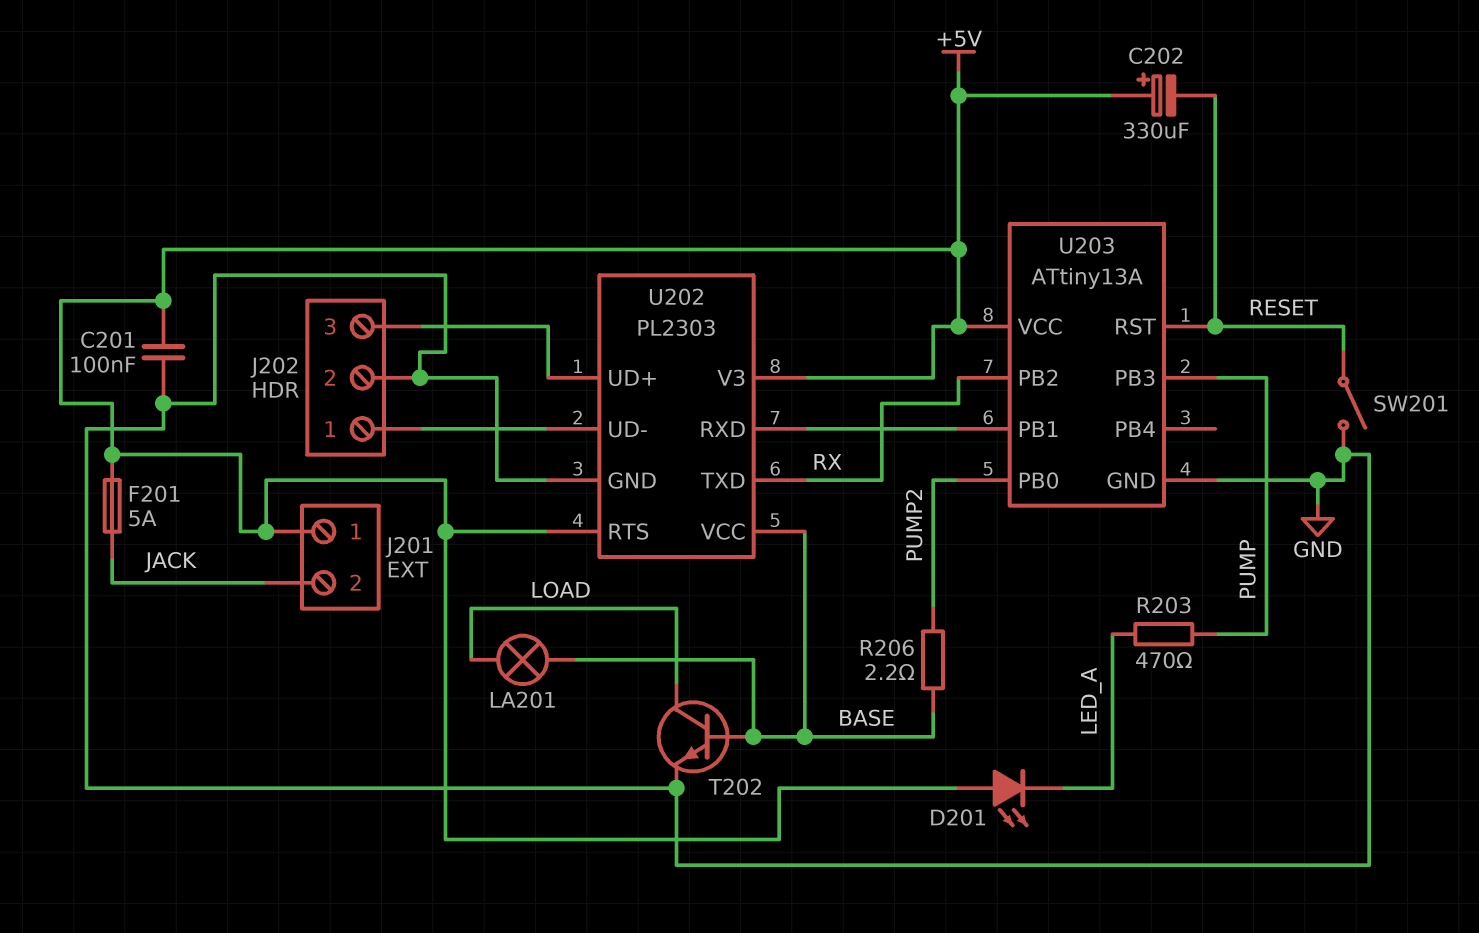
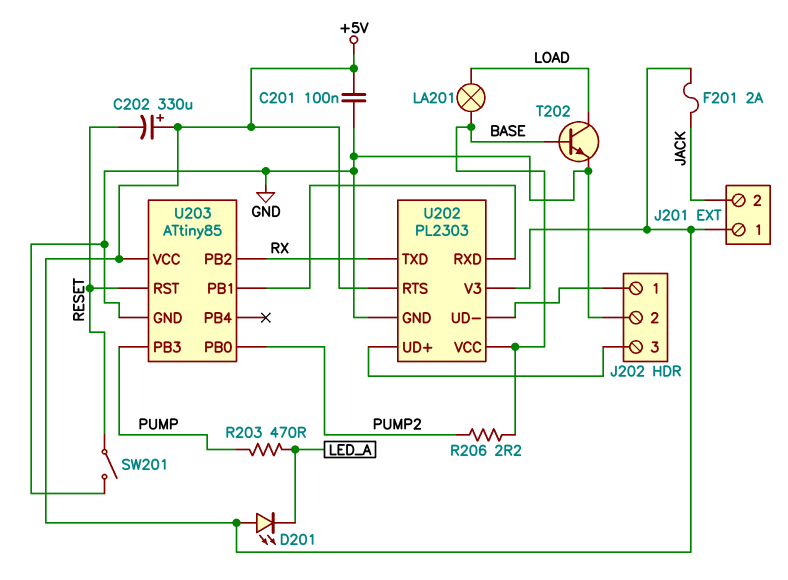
F201: 5A (+5V, JACK) -> 2A (+5V, JACK)
U203: ATtiny13A -> ATtiny85

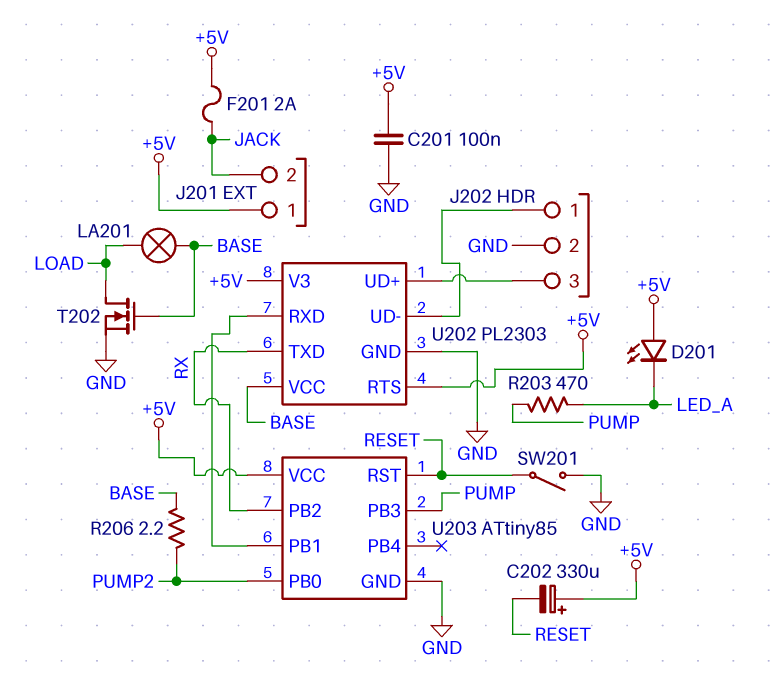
T202: NPN (B BASE, C LOAD, E GND) -> NMOS (G BASE, D LOAD, S GND)

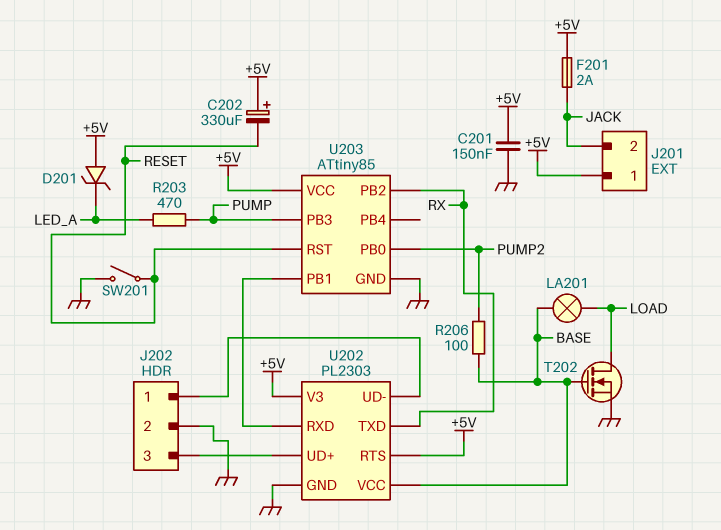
C201: 100nF (+5V, GND) -> 150nF (+5V, GND)
D201: LED (A +5V, K LED_A) -> zener (A +5V, K LED_A)
R206: 2.2 (BASE, PUMP2) -> 100 (BASE, PUMP2)

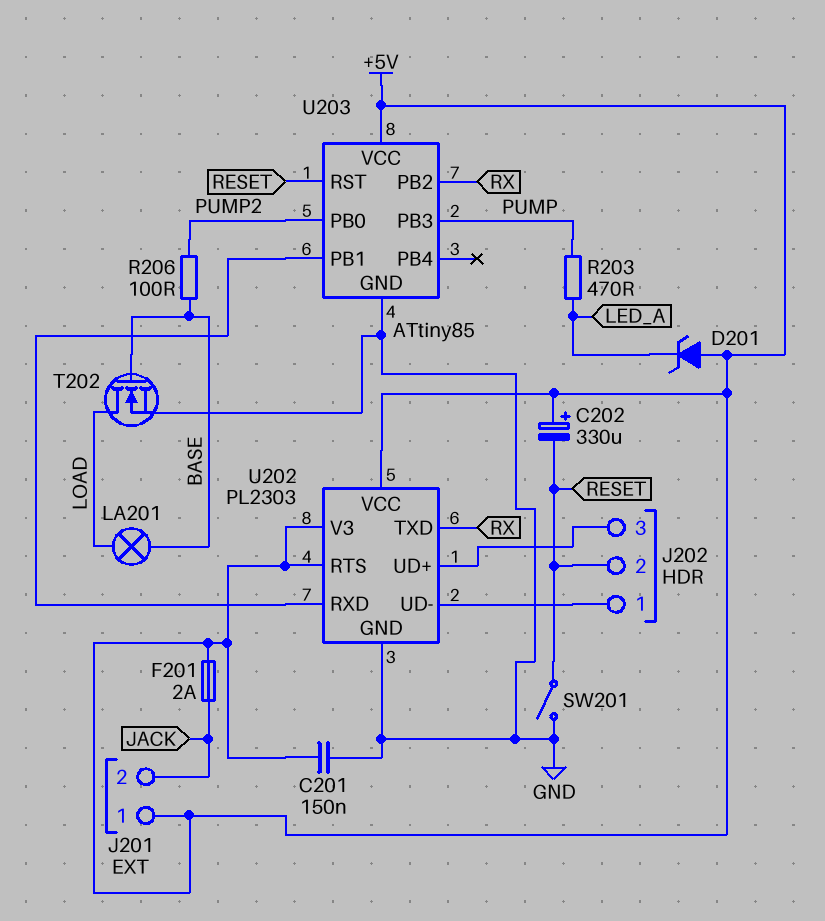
J202 pin 2: GND -> RESET
U202 pin VCC: BASE -> +5V

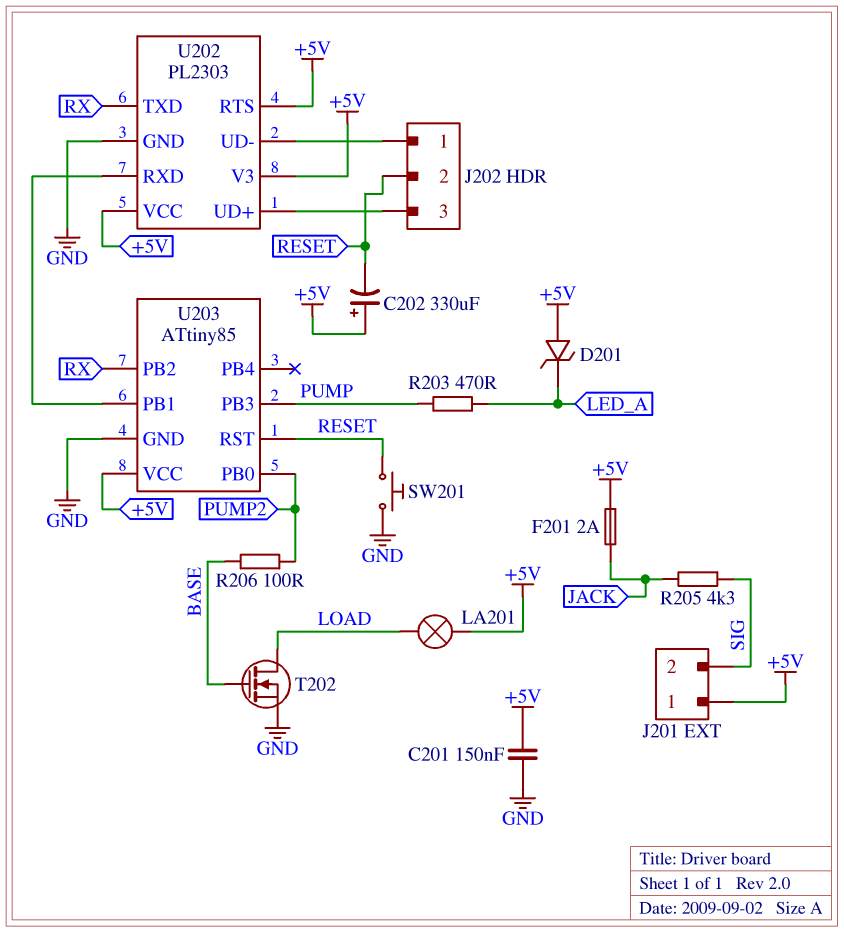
J201 pin 2: JACK -> SIG
LA201: lamp (BASE, LOAD) -> lamp (+5V, LOAD)
R205: none -> 4.3k (JACK, SIG)
SW201: switch (GND, RESET) -> button (GND, RESET)

